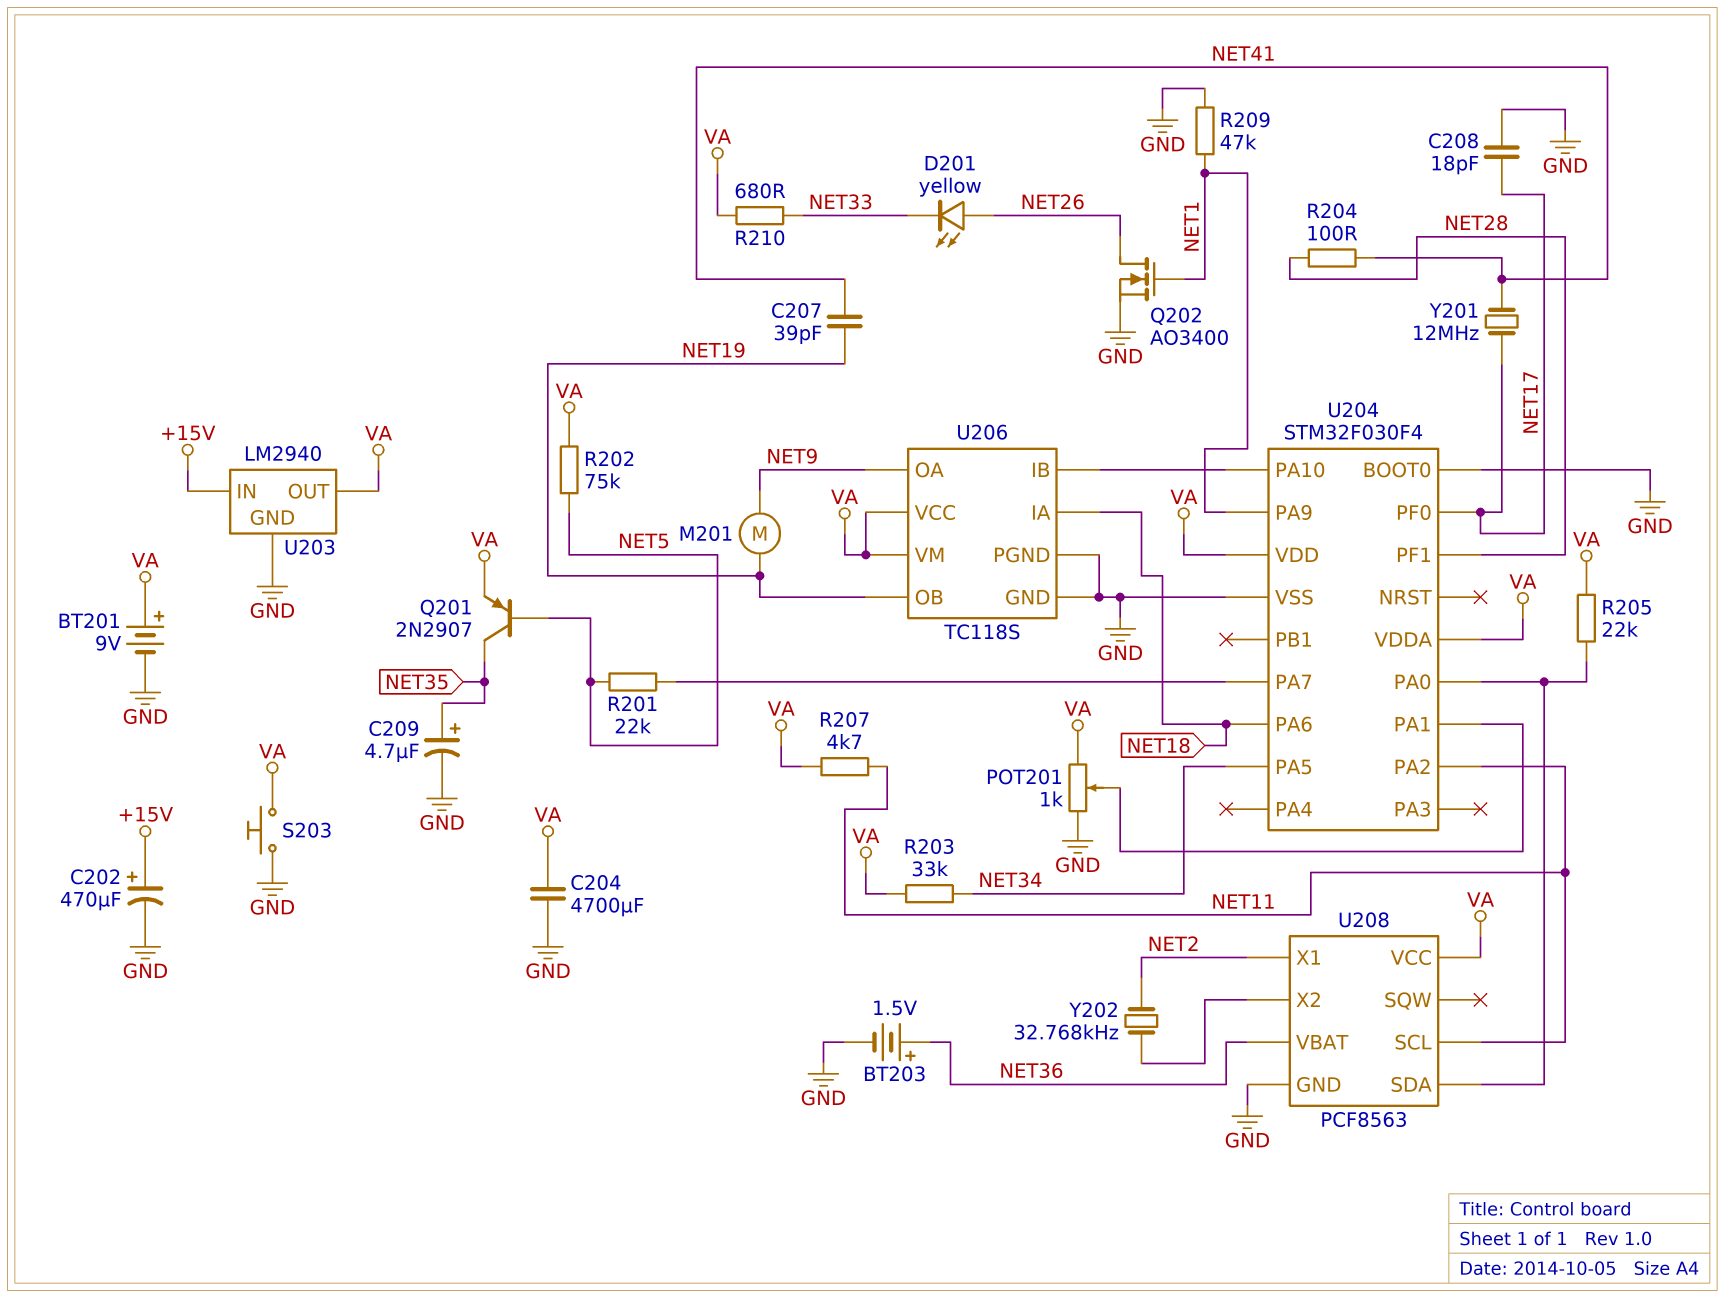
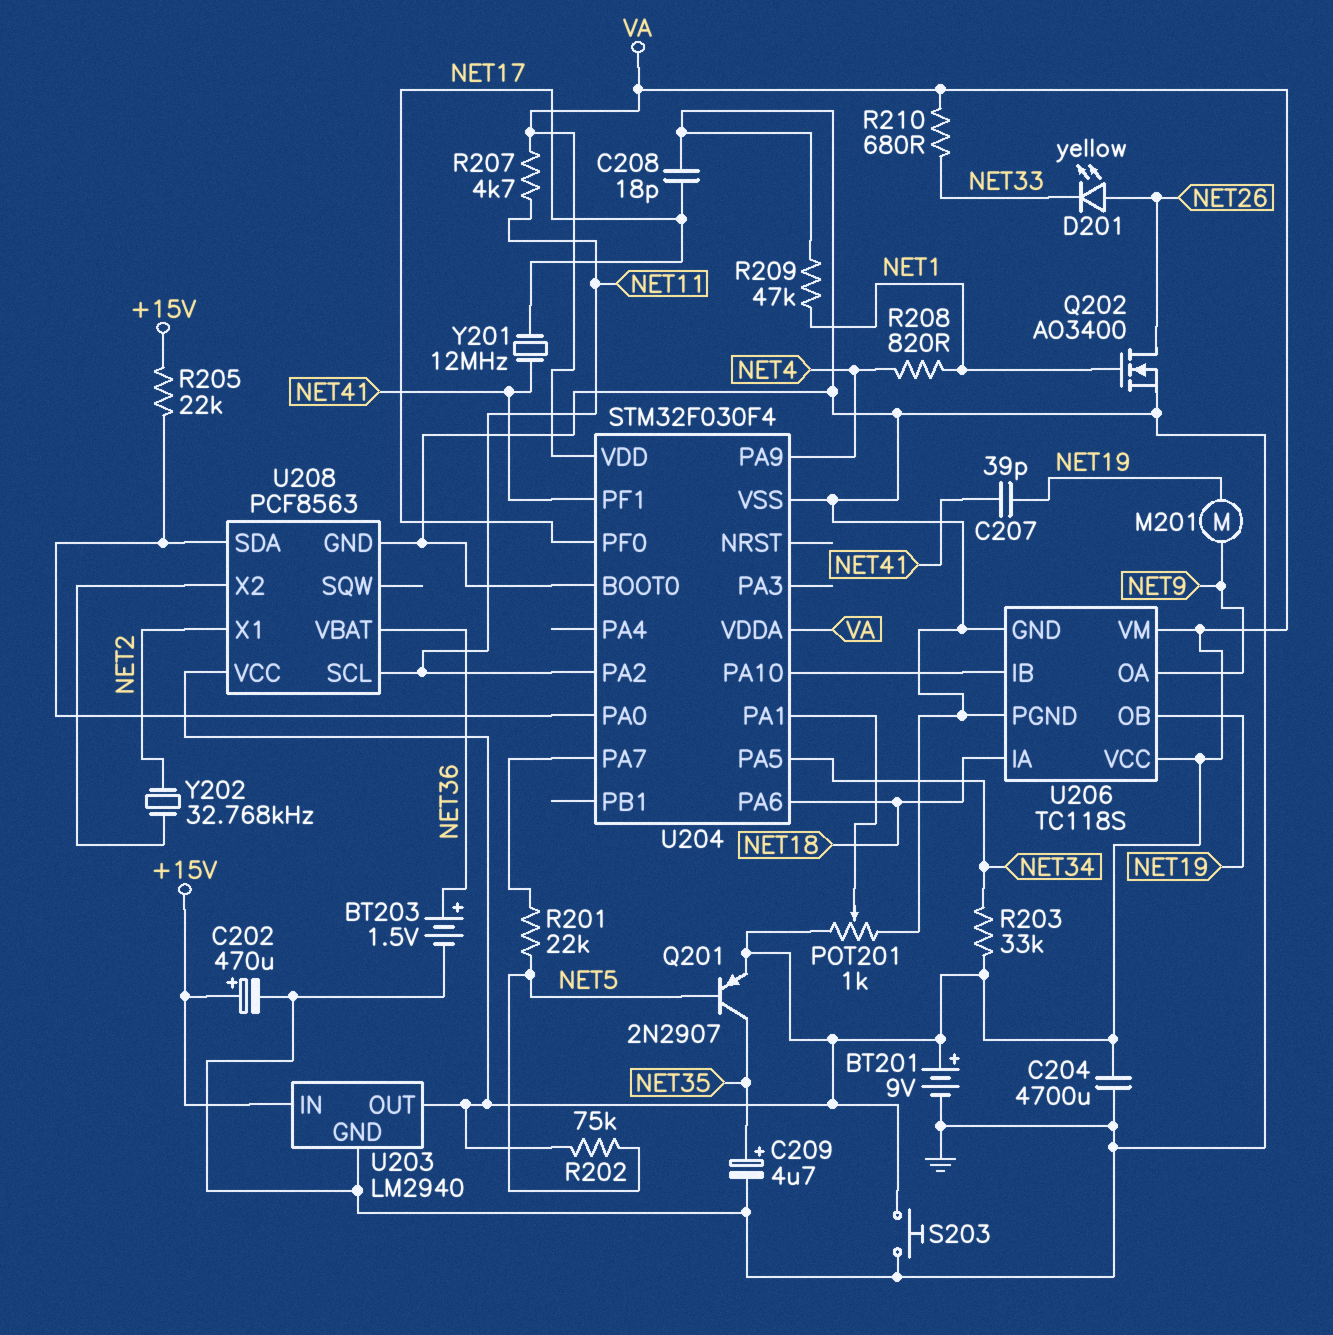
R204: 100 (NET28, NET41) -> none
R205: 22k (U204/PA0, VA) -> 22k (+15V, U204/PA0)
R208: none -> 820 (NET1, NET4)
U204 pin PA9: NET1 -> NET4
U204 pin PF1: NET28 -> NET41

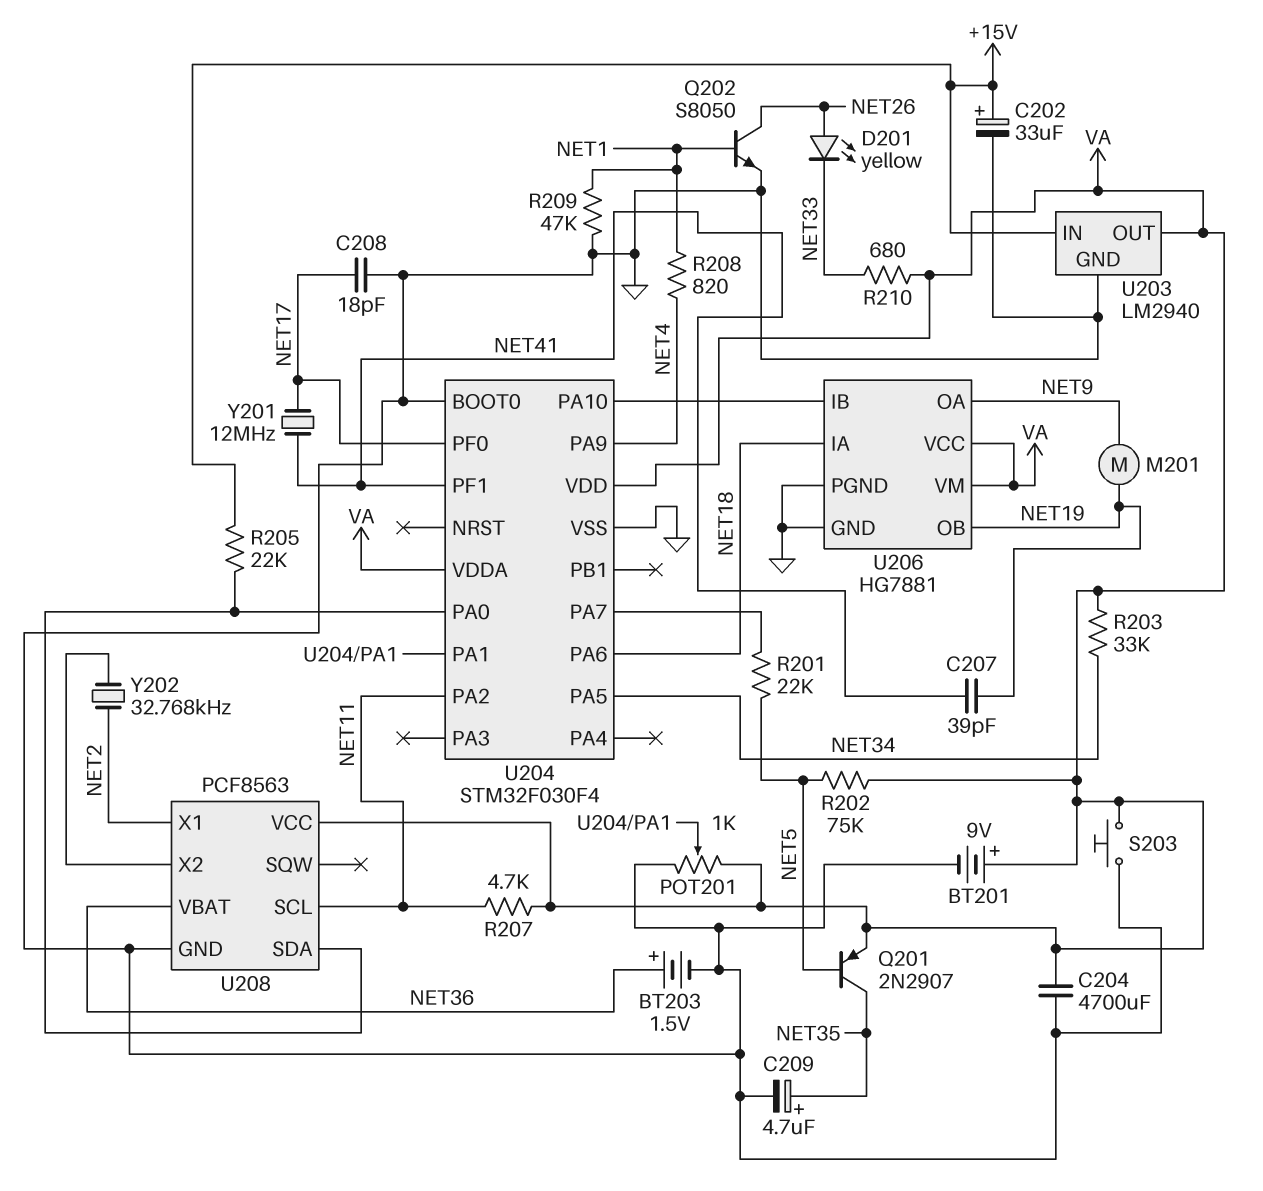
C202: 470uF (plus +15V, minus GND) -> 33uF (plus +15V, minus GND)
Q202: NMOS AO3400 (G NET1, D NET26, S GND) -> NPN S8050 (B NET1, C NET26, E GND)
U206: TC118S -> HG7881

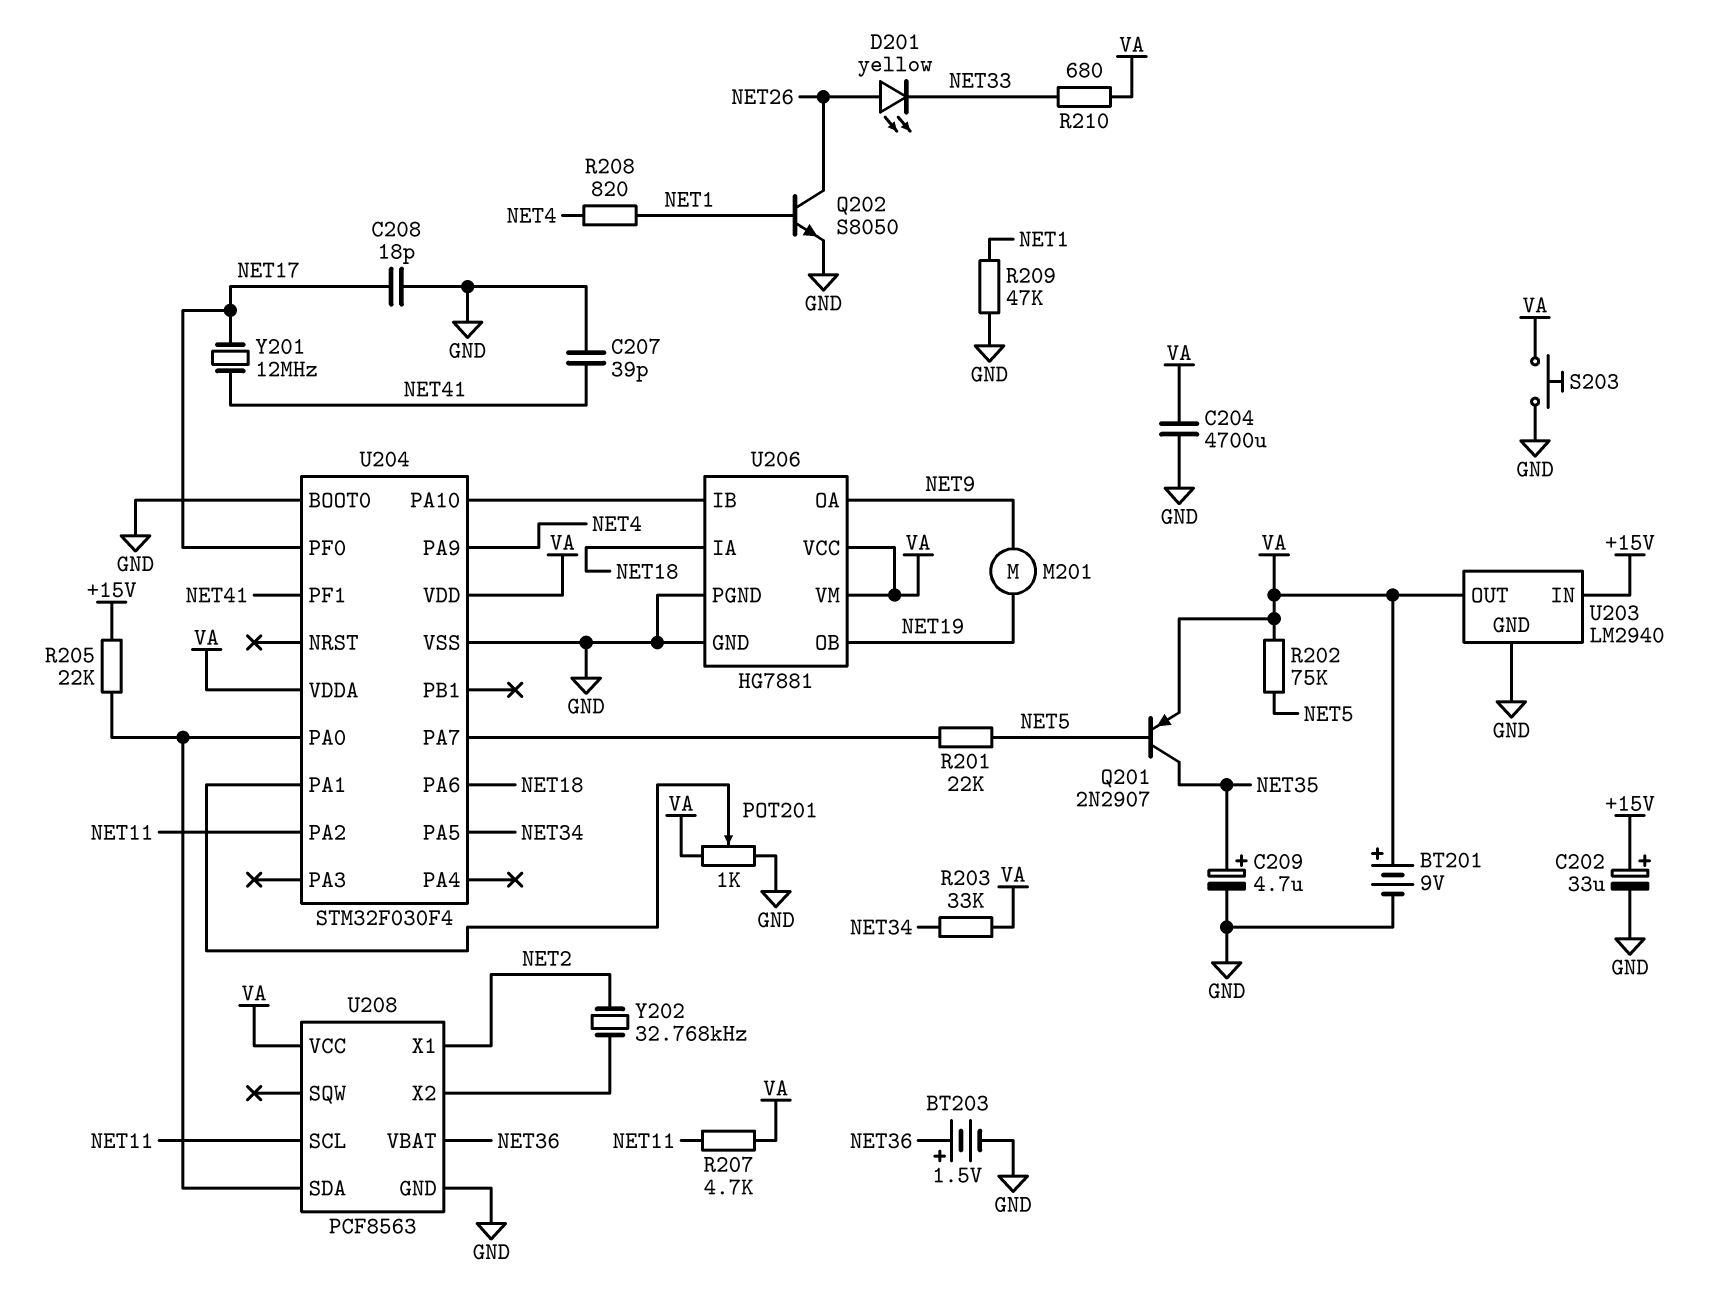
C207: 39pF (NET19, NET41) -> 39pF (GND, NET41)

